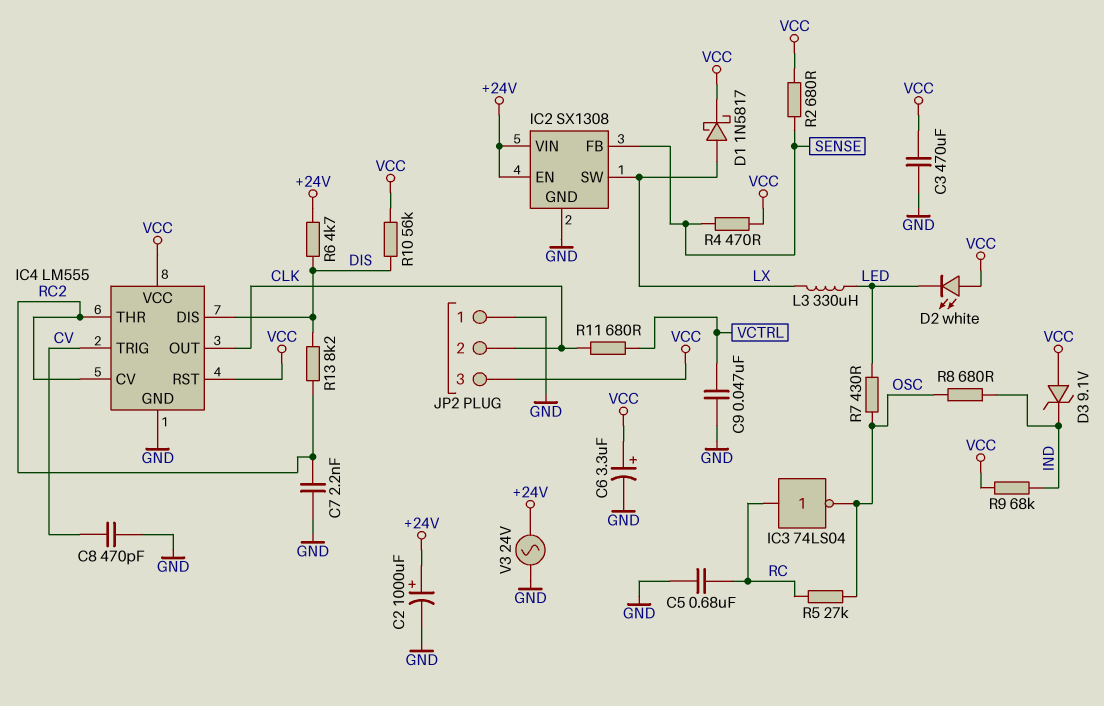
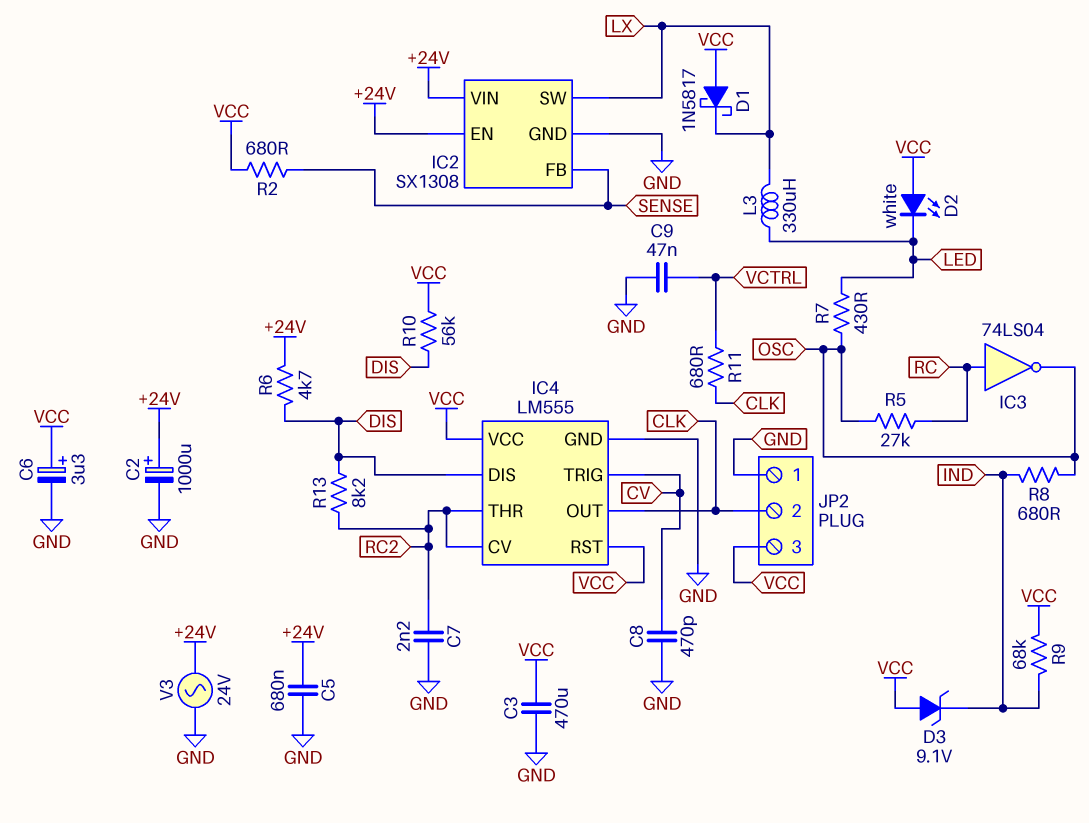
C5: 680nF (GND, RC) -> 680nF (+24V, GND)
D1: schottky 1N5817 (A LX, K VCC) -> schottky 1N5817 (A VCC, K LX)
R4: 470 (SENSE, VCC) -> none

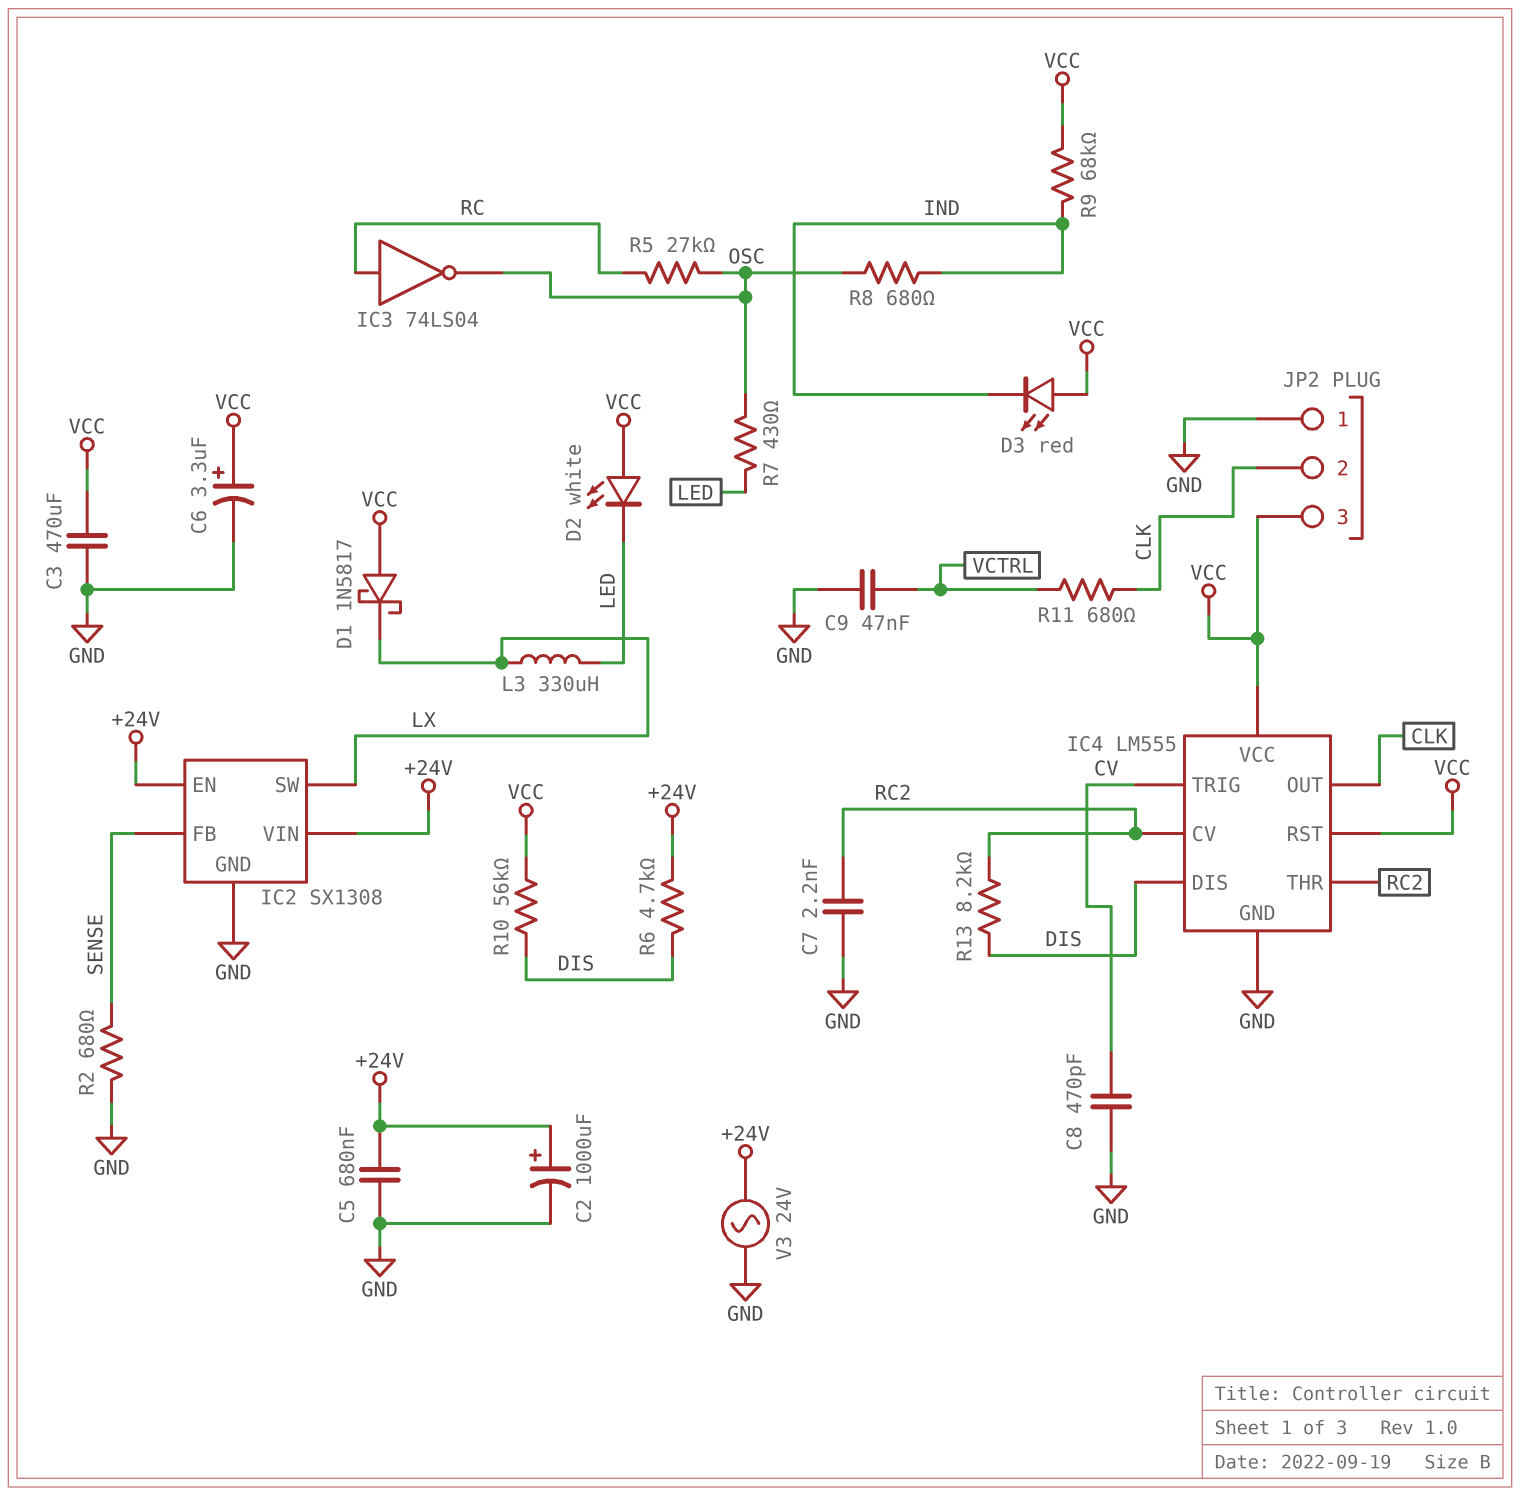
D3: zener 9.1V (A VCC, K IND) -> LED red (A VCC, K IND)
R2: 680 (SENSE, VCC) -> 680 (GND, SENSE)

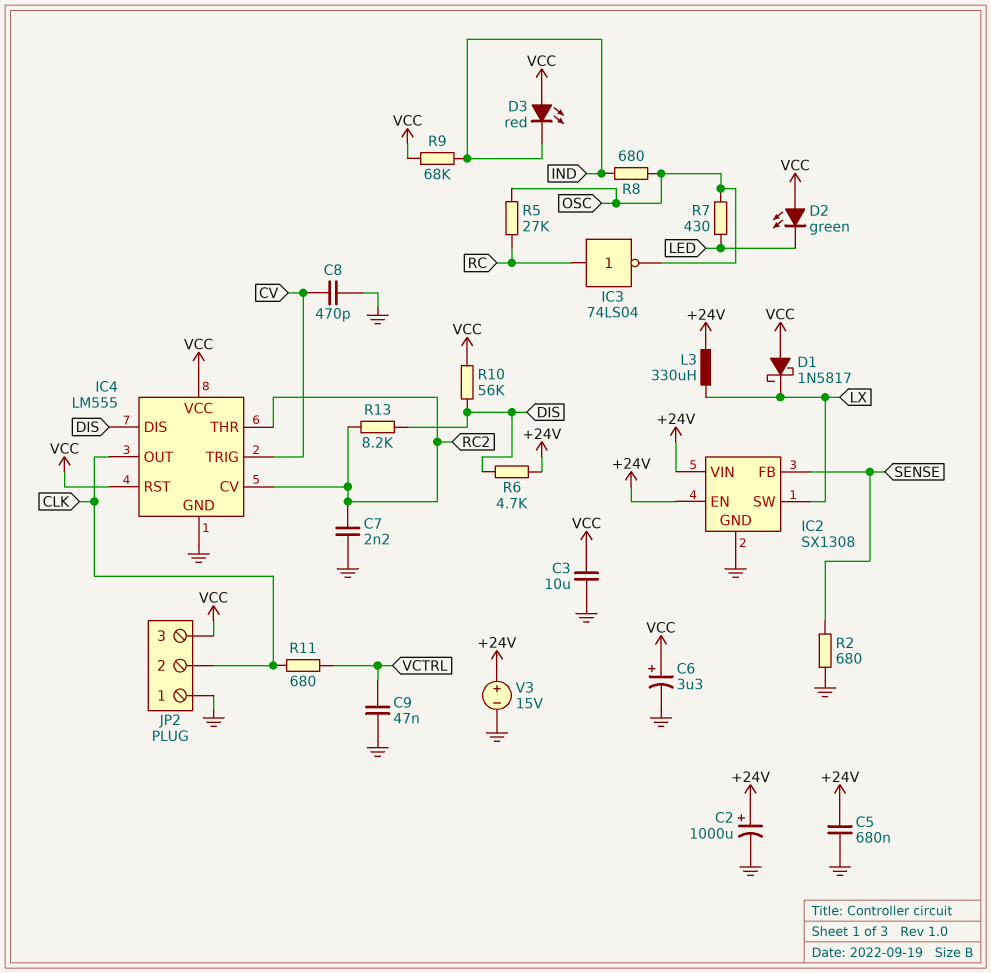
C3: 470uF (GND, VCC) -> 10uF (GND, VCC)
D2: LED white (A VCC, K LED) -> LED green (A VCC, K LED)
L3: 330uH (LED, LX) -> 330uH (+24V, LX)
V3: AC 24V (+24V, GND) -> 15V (plus +24V, minus GND)

